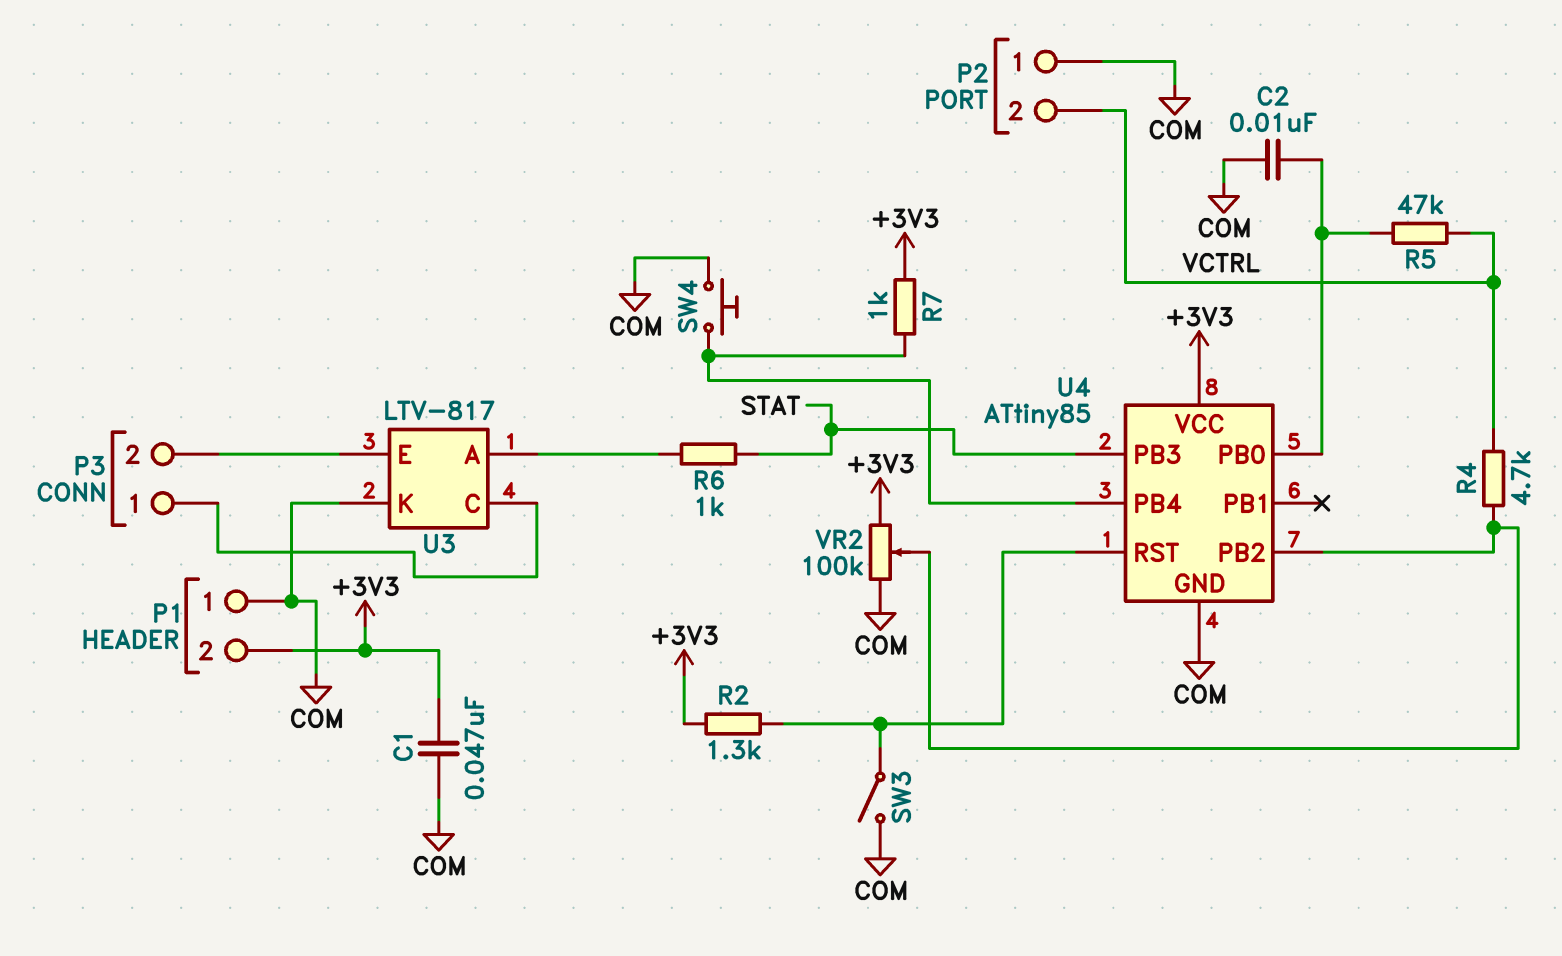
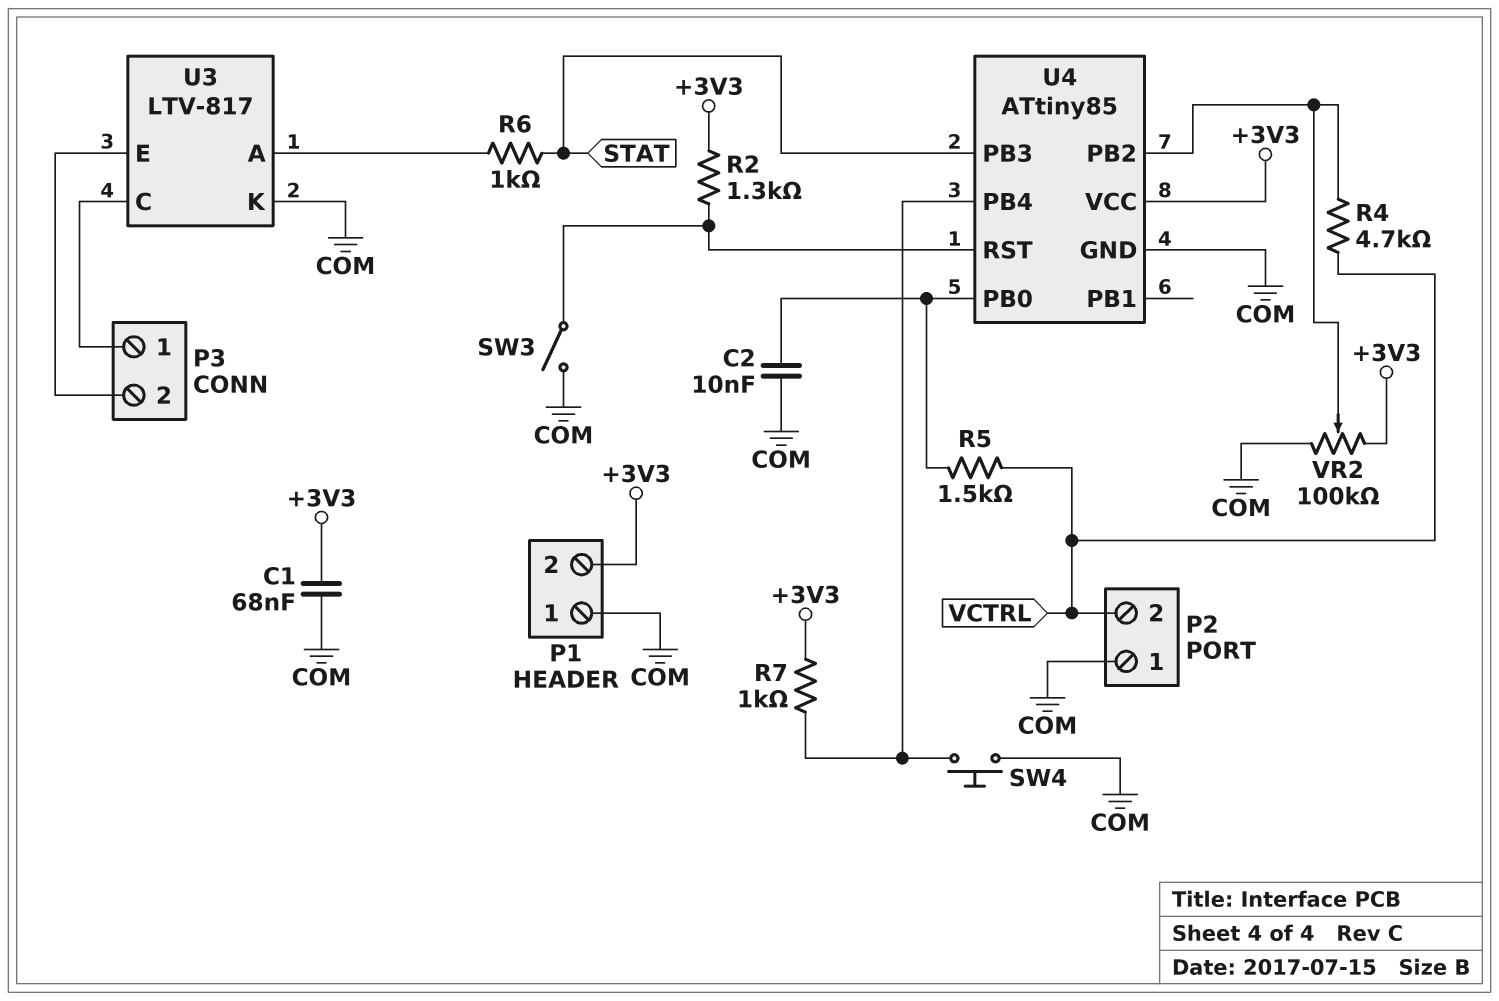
C1: 47nF (+3V3, COM) -> 68nF (+3V3, COM)
R5: 47k (U4/PB0, VCTRL) -> 1.5k (U4/PB0, VCTRL)

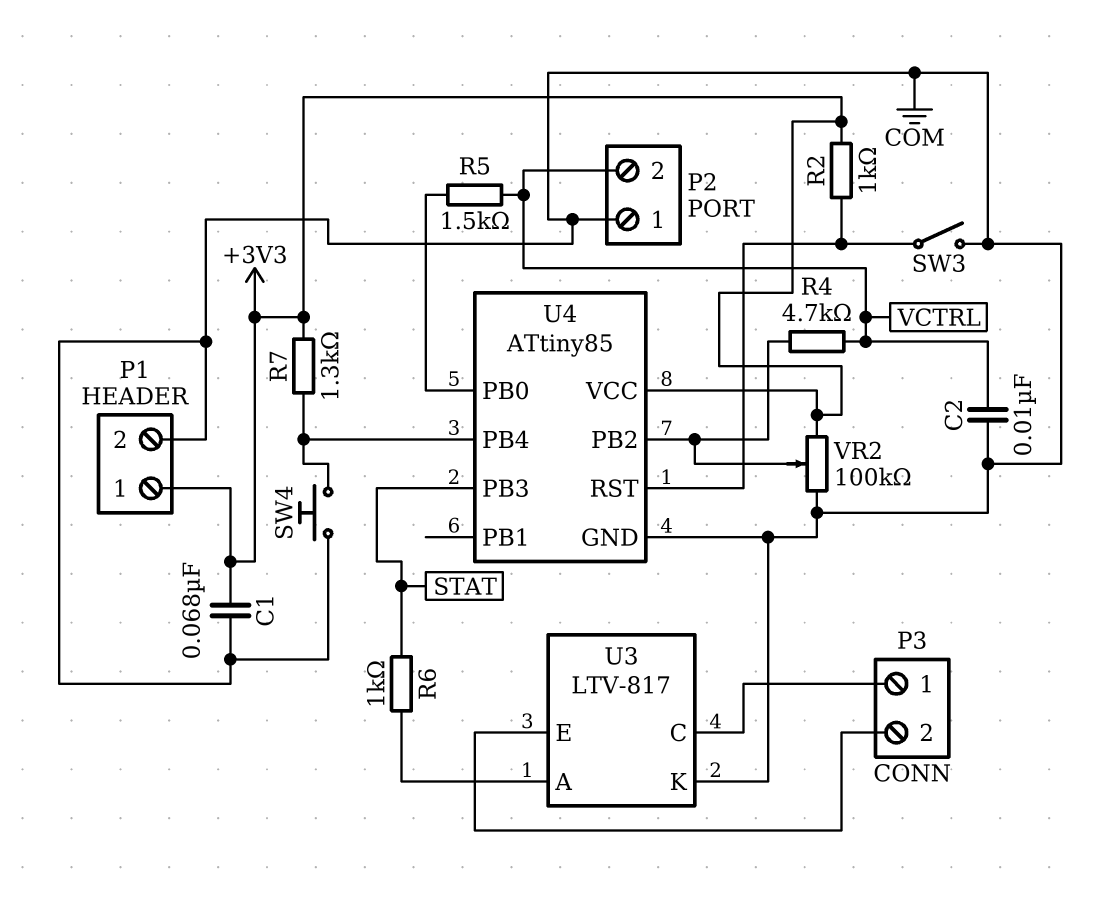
C2: 10nF (COM, U4/PB0) -> 10nF (COM, VCTRL)
P1 pin 1: COM -> +3V3
P1 pin 2: +3V3 -> COM
R2: 1.3k (+3V3, U4/RST) -> 1k (+3V3, U4/RST)
R7: 1k (+3V3, U4/PB4) -> 1.3k (+3V3, U4/PB4)

